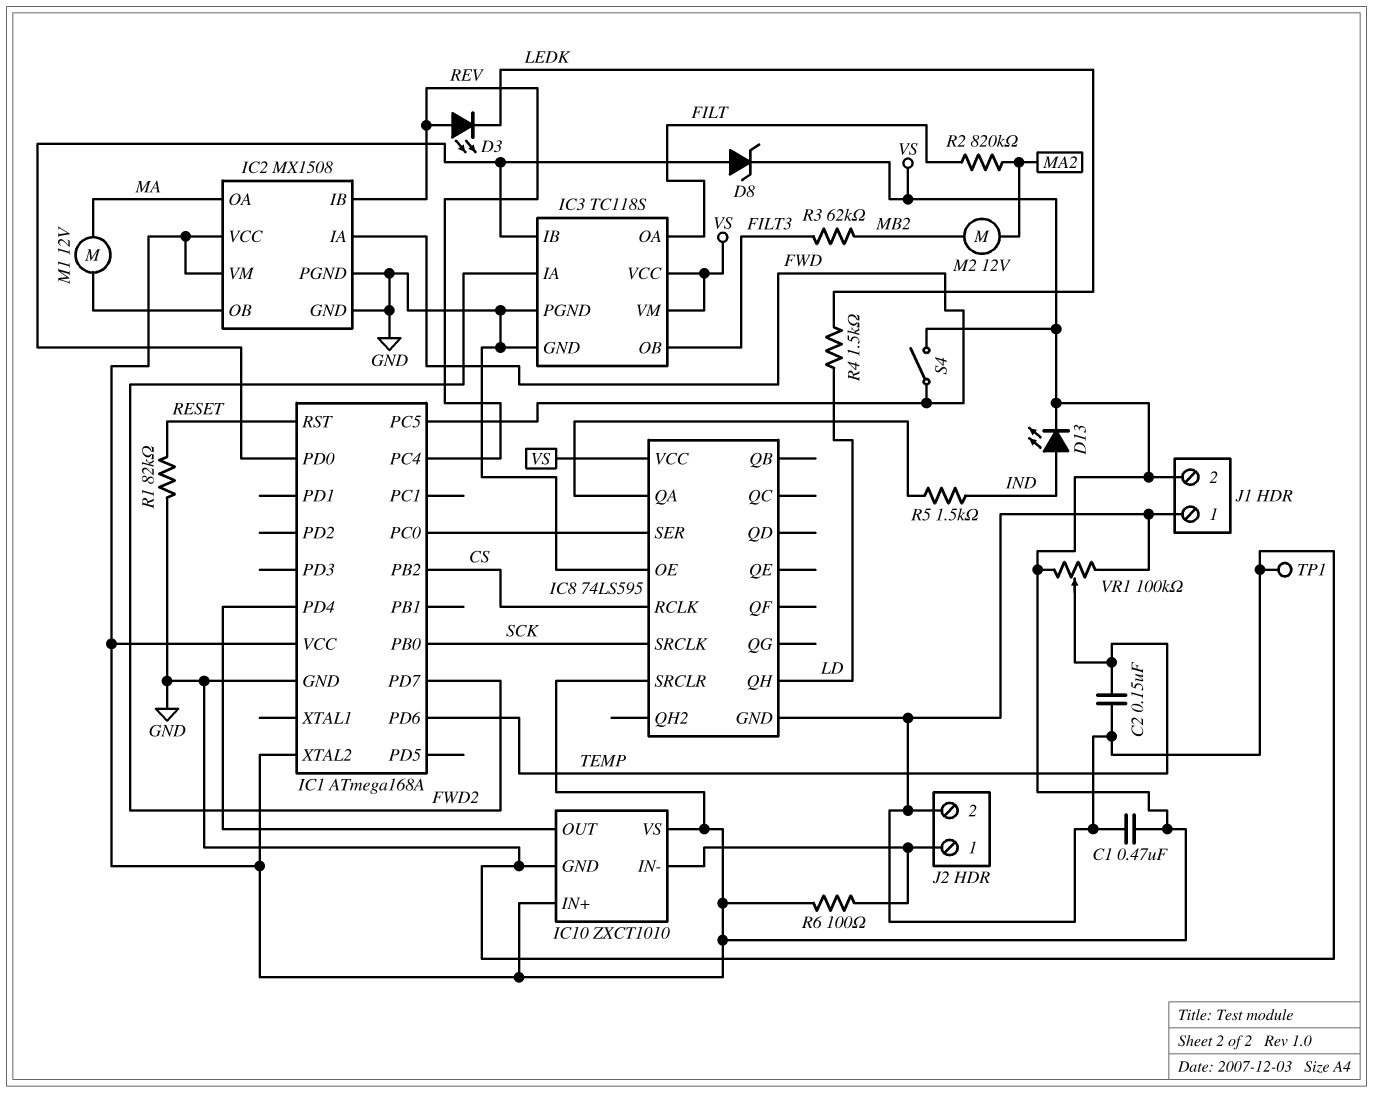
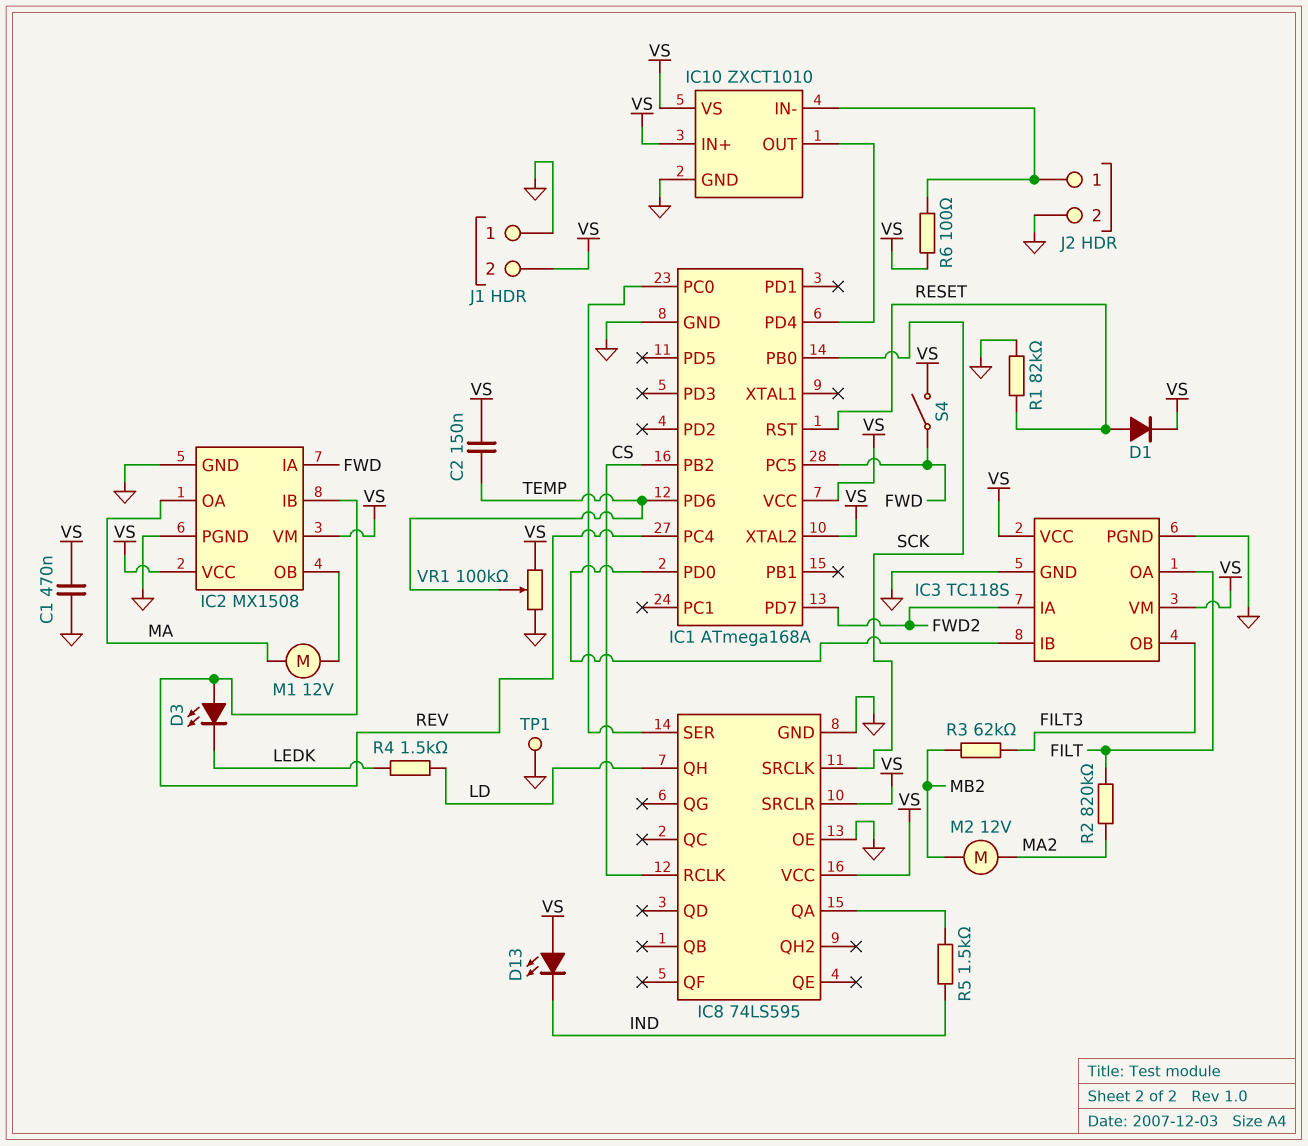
C2: 150nF (GND, TEMP) -> 150nF (TEMP, VS)
D1: none -> diode (A RESET, K VS)
D8: zener (A IC1/PD0, K VS) -> none
D13: LED (A IND, K VS) -> LED (A VS, K IND)

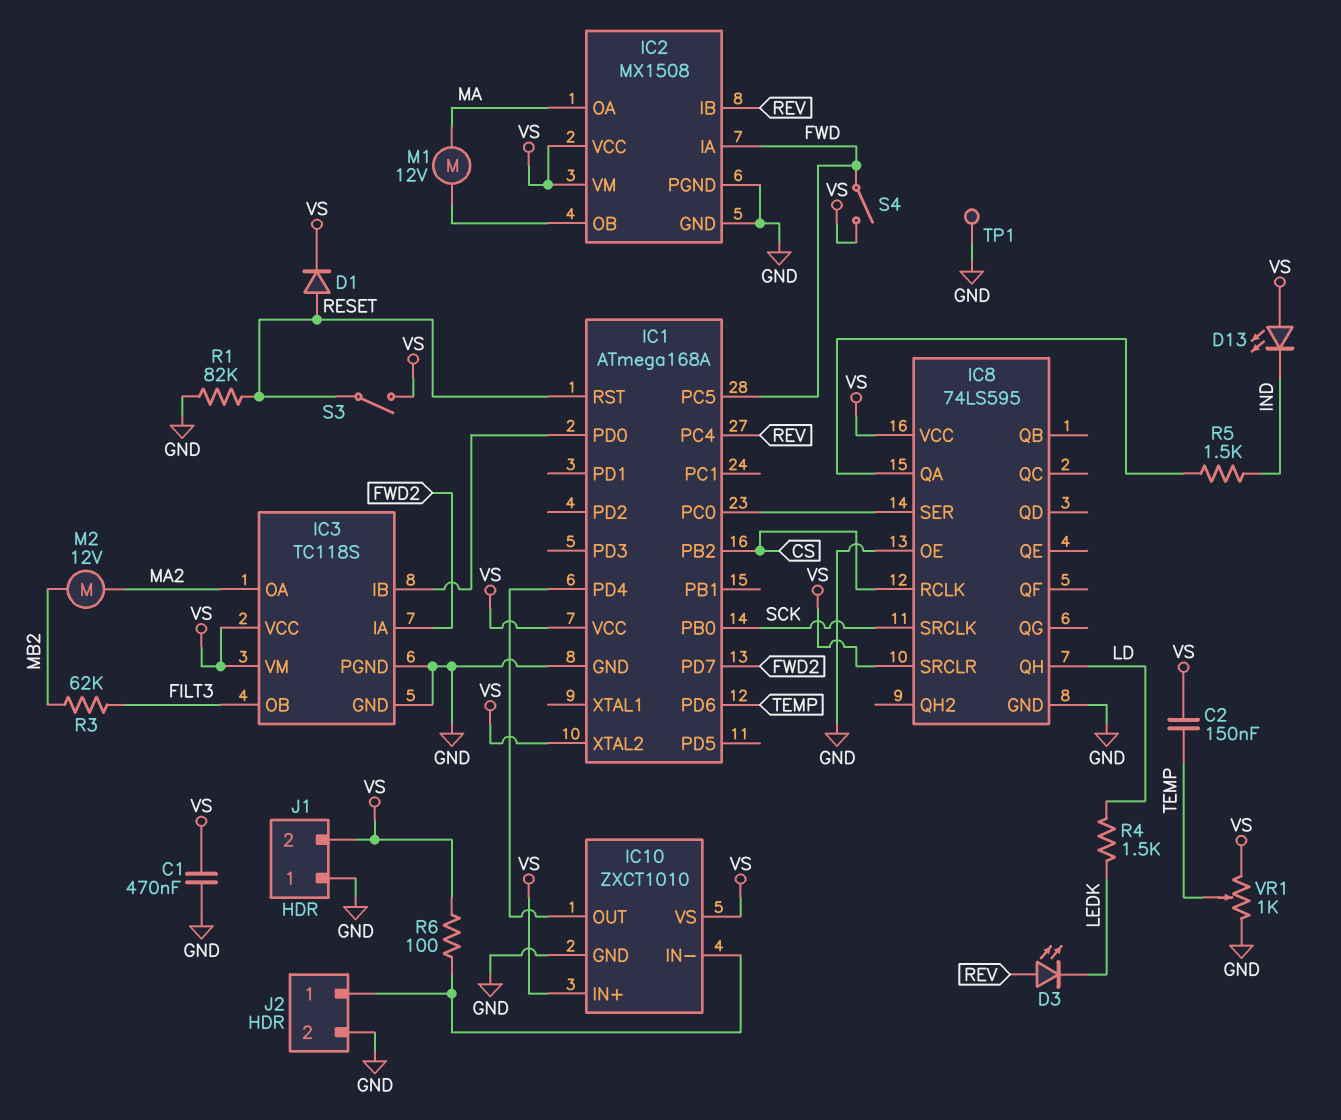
IC3 pin OA: FILT -> MA2
R2: 820k (FILT, MA2) -> none
S3: none -> switch (RESET, VS)
VR1: 100k (GND, VS, wiper TEMP) -> 1k (GND, VS, wiper TEMP)

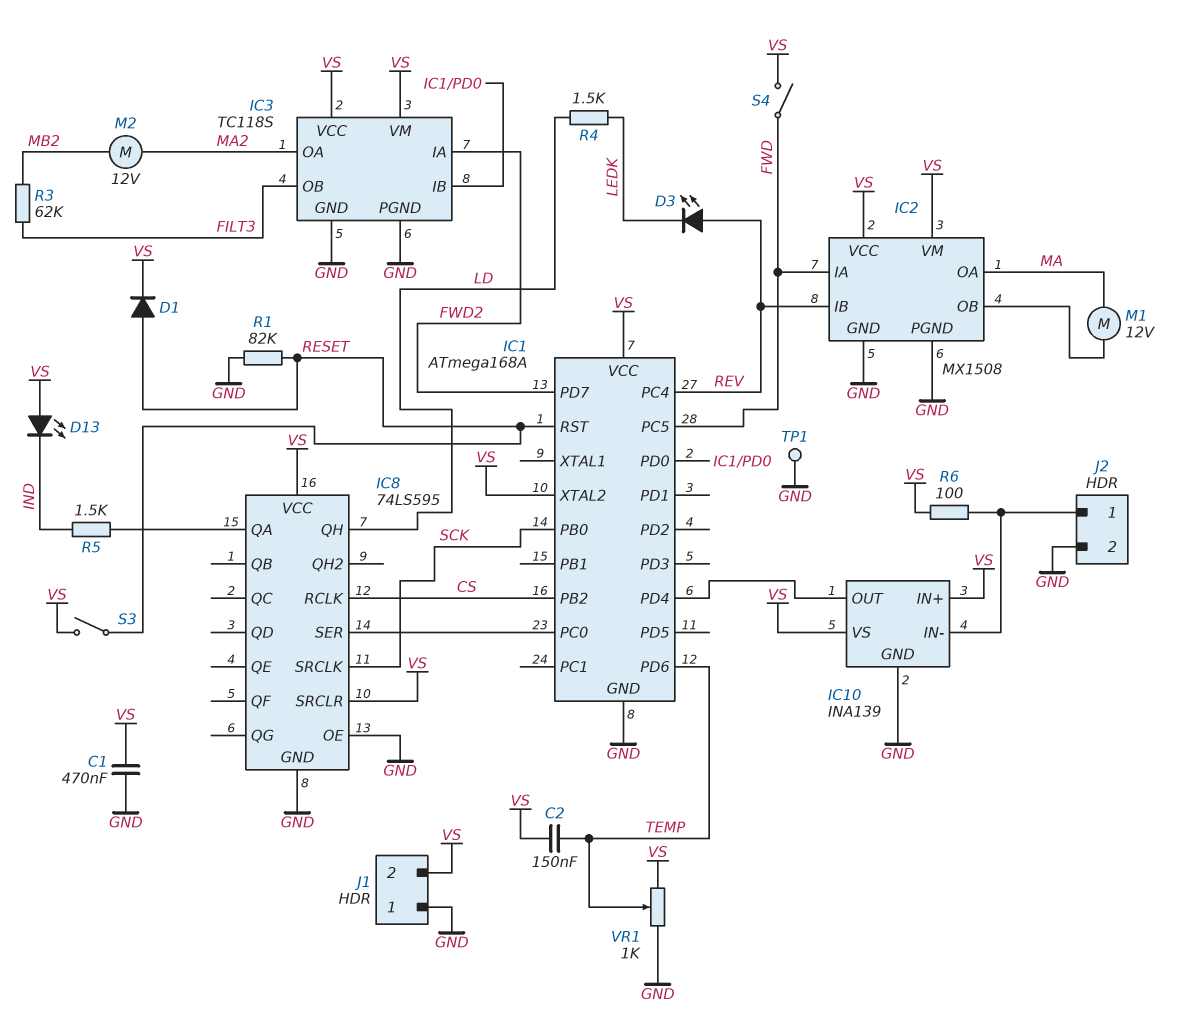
IC10: ZXCT1010 -> INA139

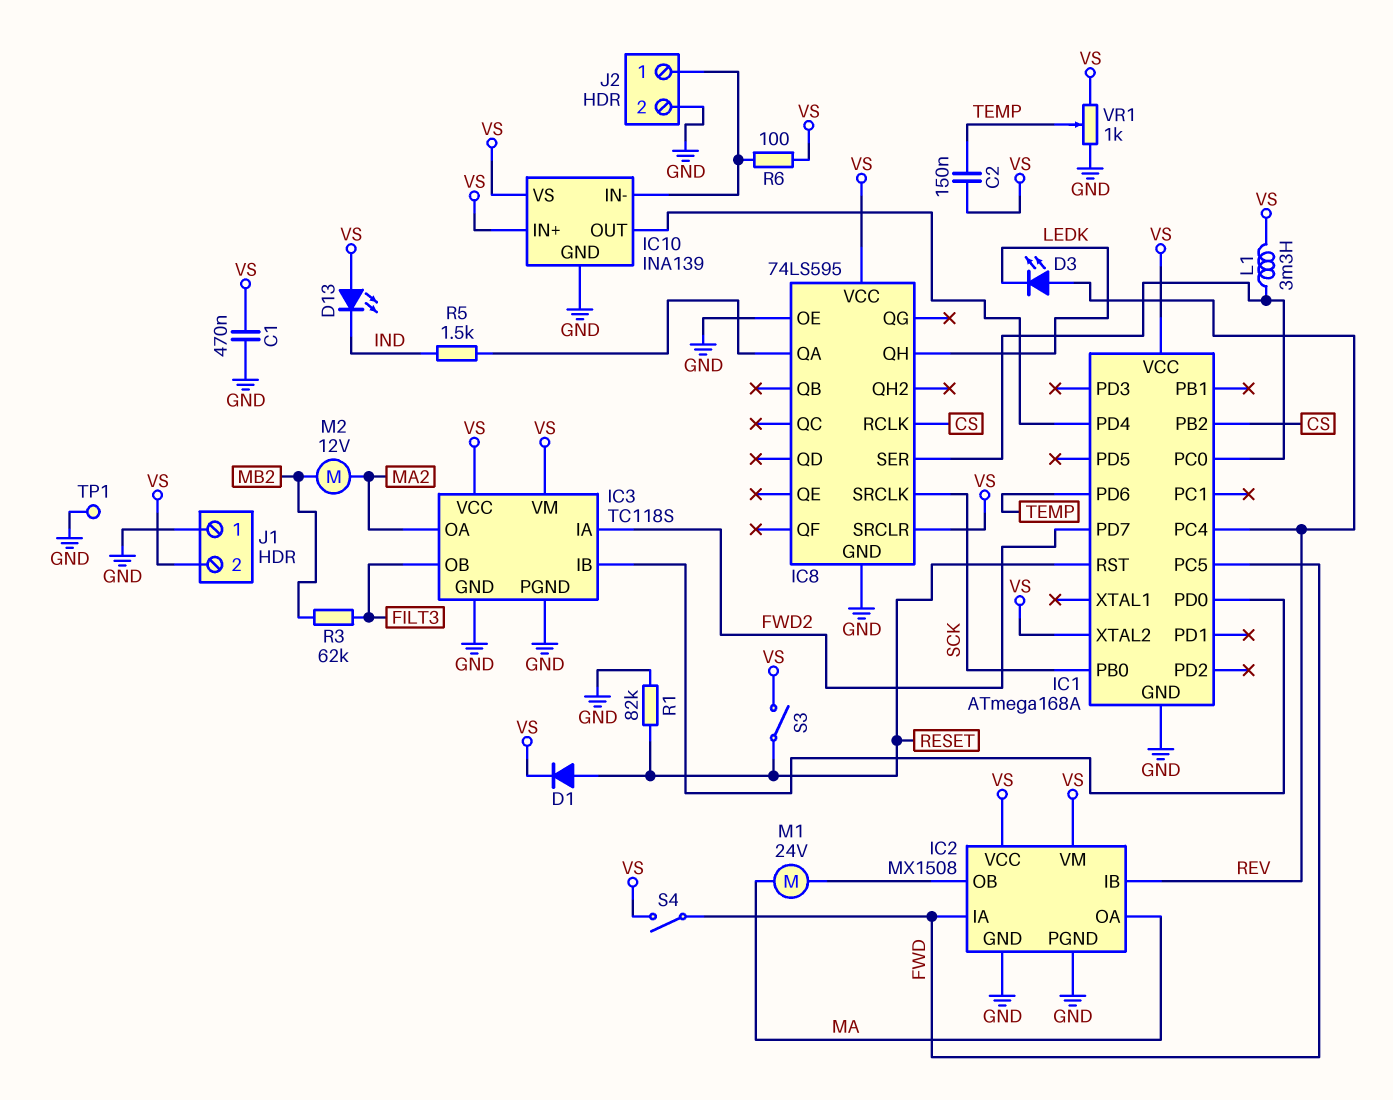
IC8 pin QH: LD -> LEDK
L1: none -> 3.3mH (IC1/PC0, VS)
M1: motor 12V (IC2/OB, MA) -> motor 24V (IC2/OB, MA)
R4: 1.5k (LD, LEDK) -> none

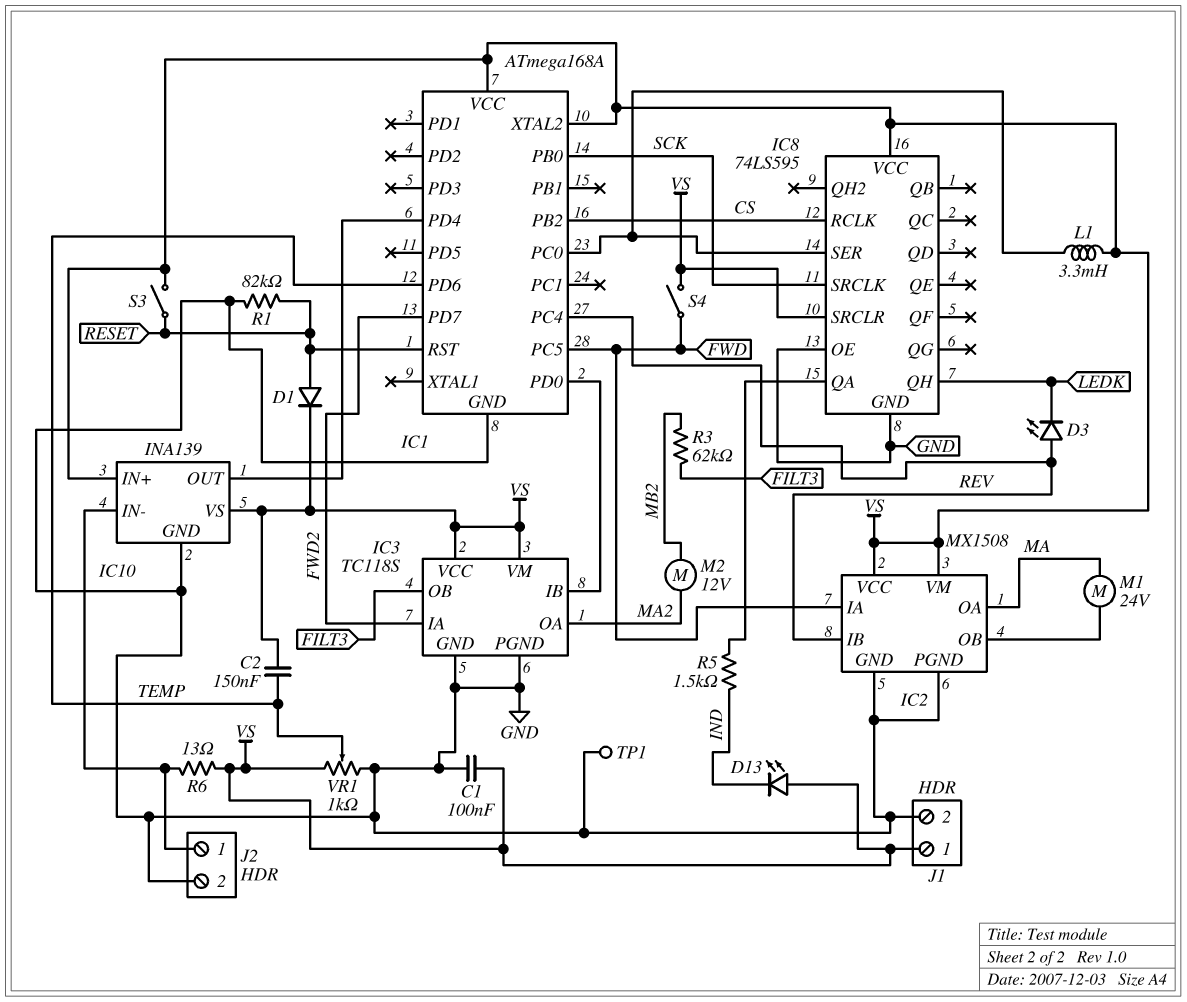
C1: 470nF (GND, VS) -> 100nF (GND, VS)
J1 pin 1: GND -> VS
J1 pin 2: VS -> GND
R6: 100 (IC10/IN-, VS) -> 13 (IC10/IN-, VS)

